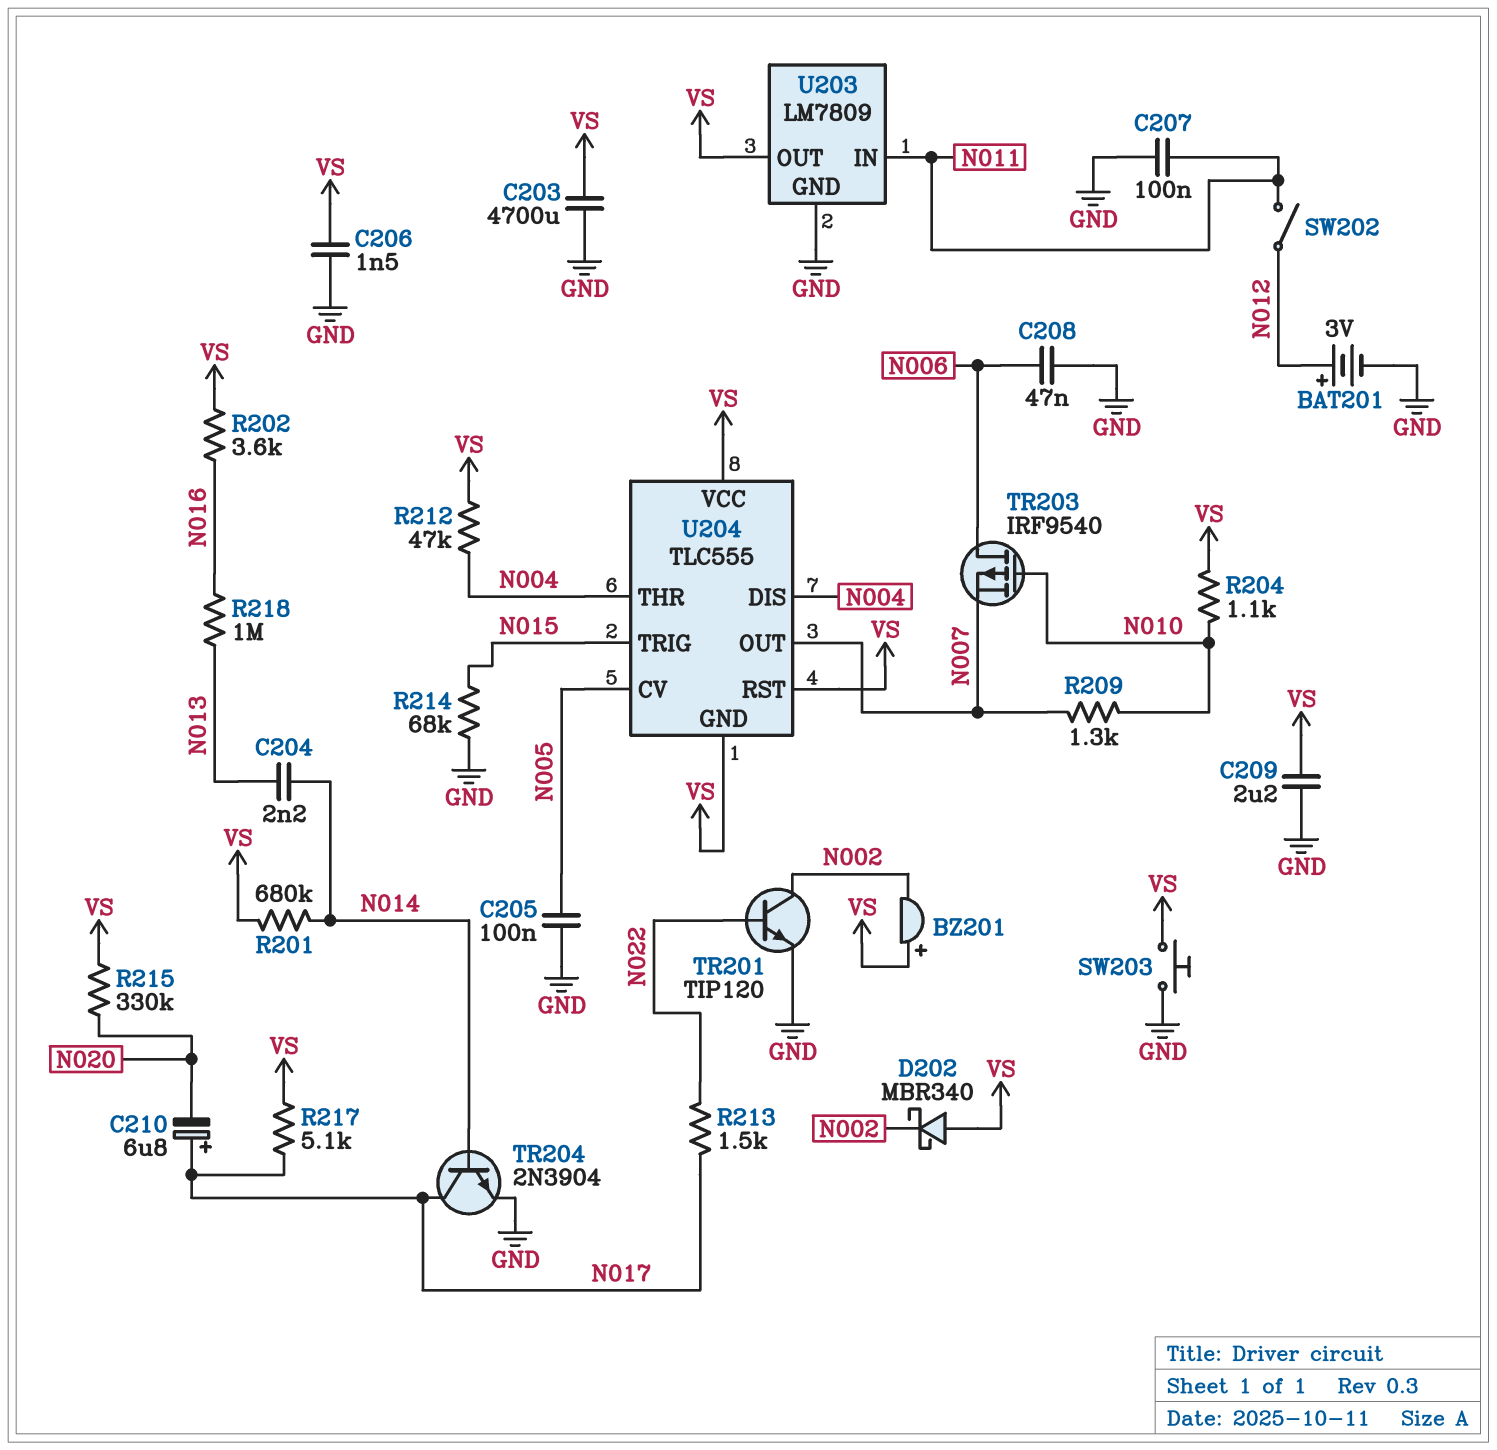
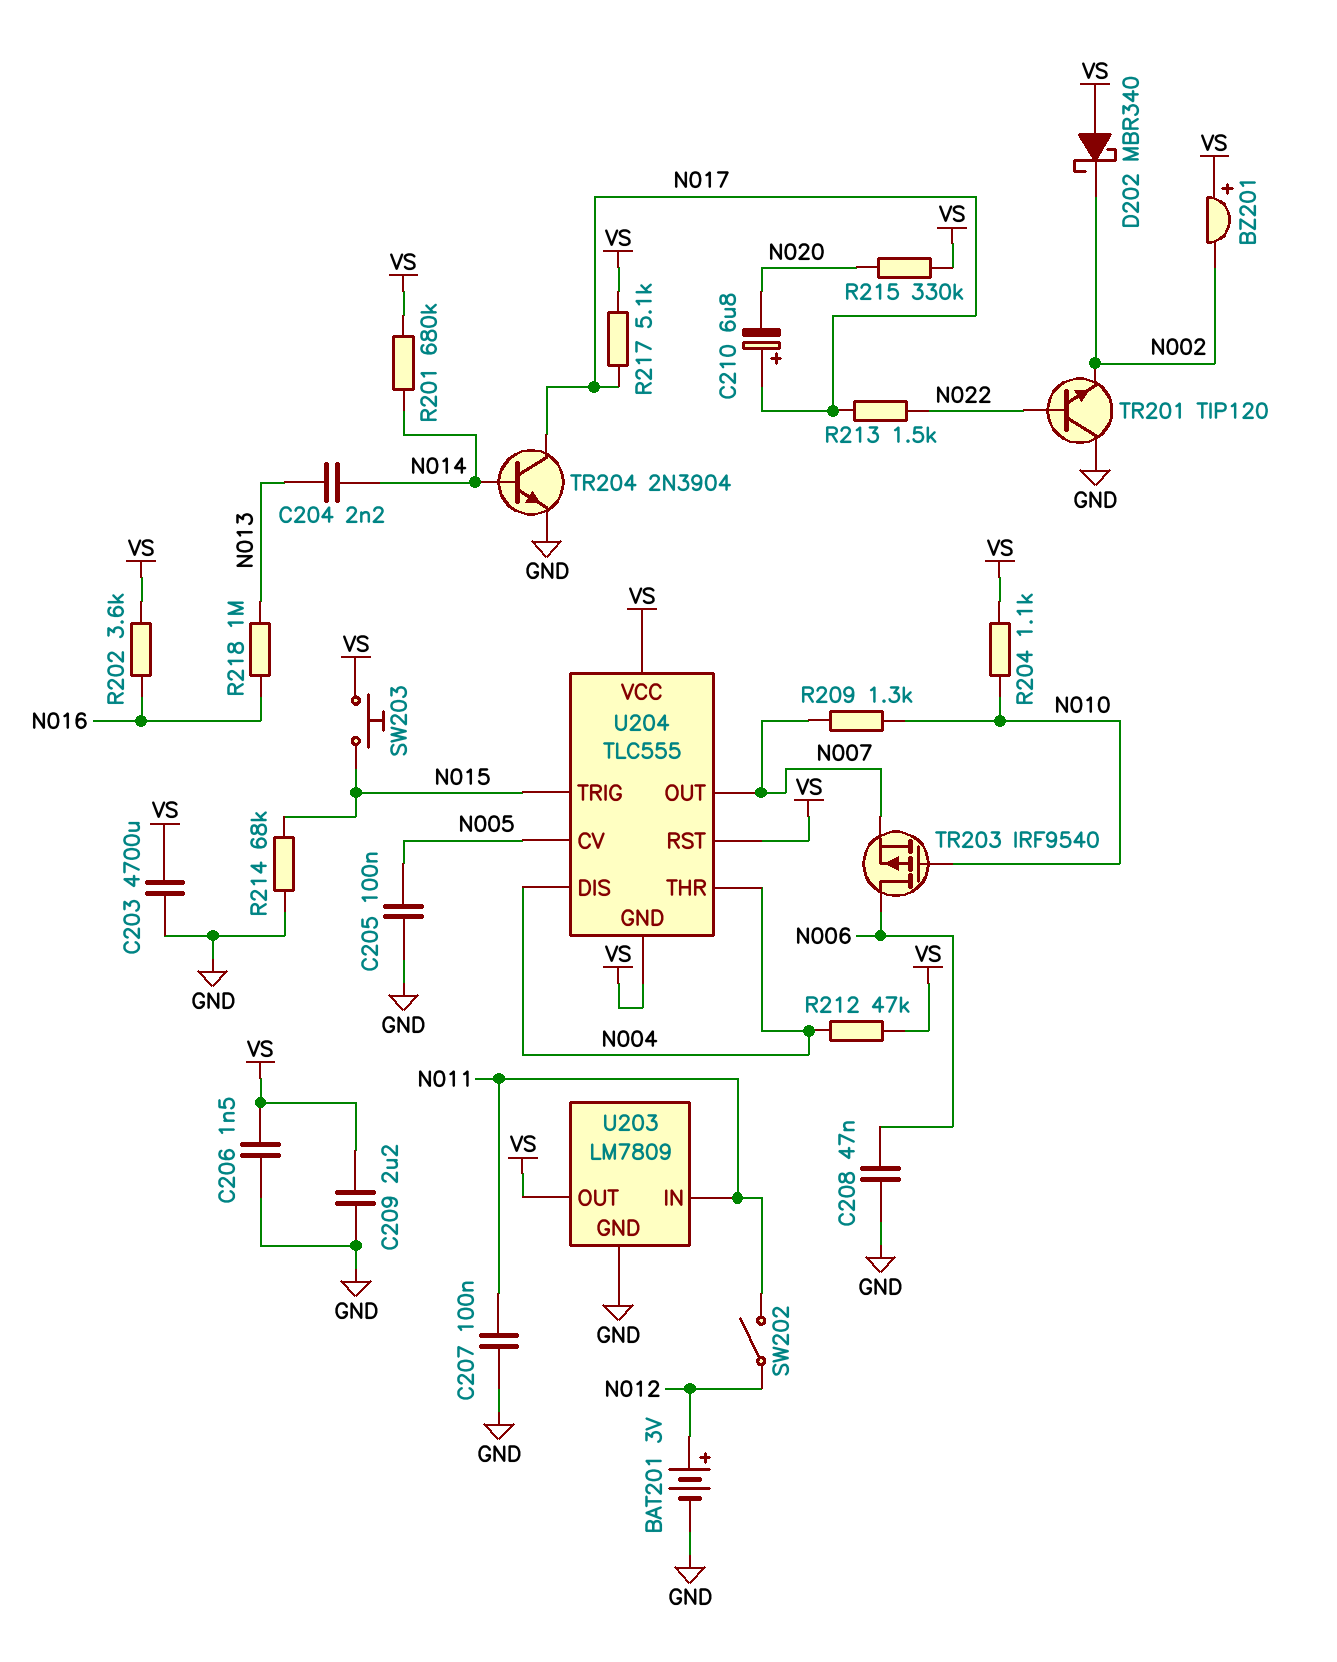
SW203: button (GND, VS) -> button (N015, VS)
TR201: NPN TIP120 (B N022, C N002, E GND) -> NPN TIP120 (B N022, C GND, E N002)

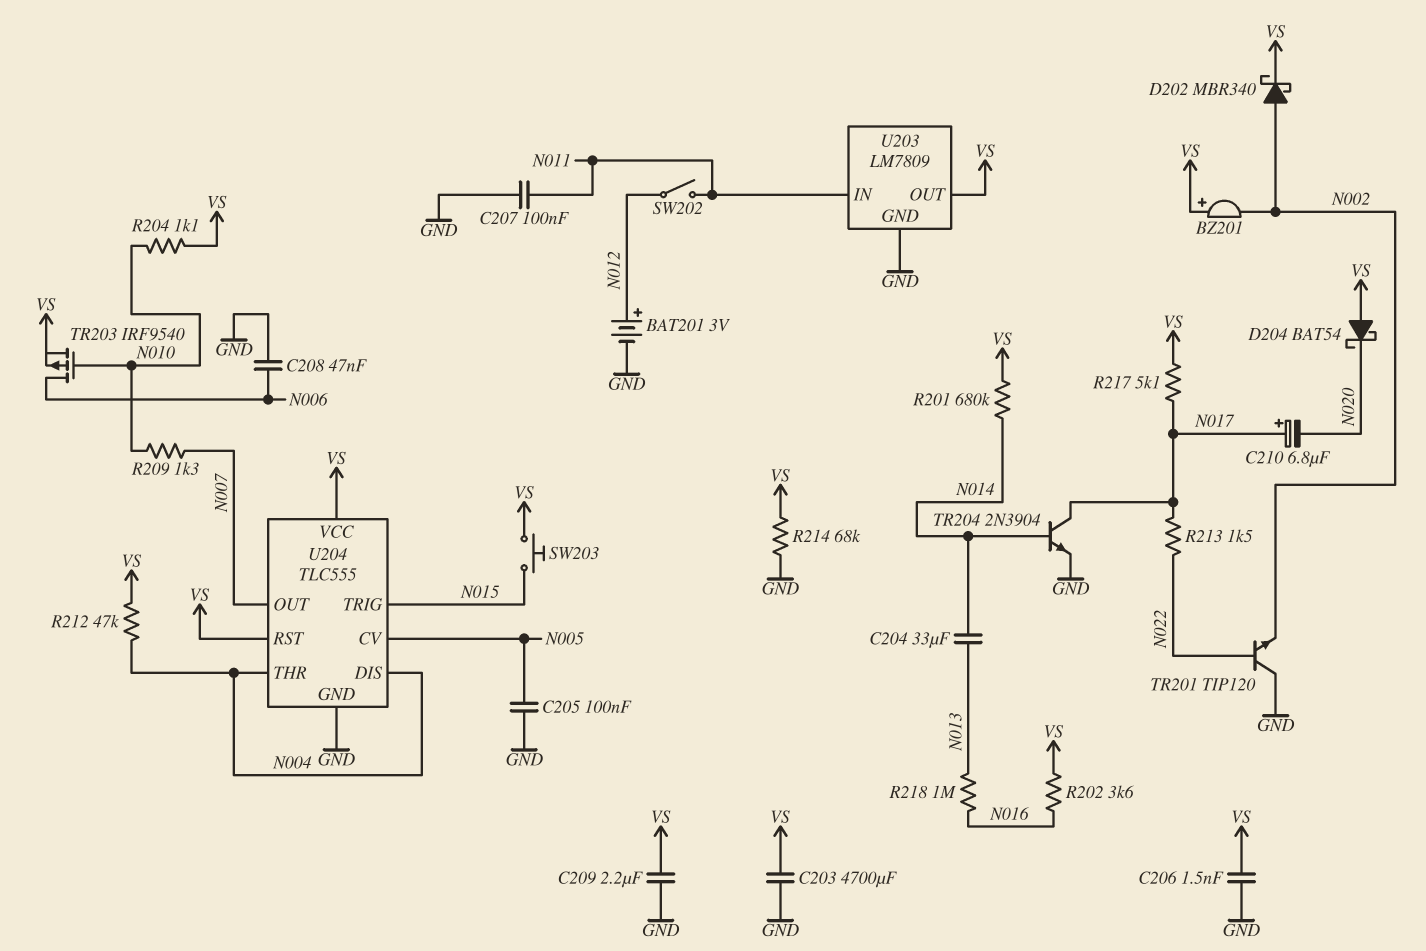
C204: 2.2nF (N013, N014) -> 33uF (N013, N014)
D202: schottky MBR340 (A VS, K N002) -> schottky MBR340 (A N002, K VS)
D204: none -> schottky BAT54 (A VS, K N020)
R214: 68k (GND, N015) -> 68k (GND, VS)
R215: 330k (N020, VS) -> none
TR203: PMOS IRF9540 (G N010, D N006, S N007) -> PMOS IRF9540 (G N010, D N006, S VS)
U204 pin GND: VS -> GND

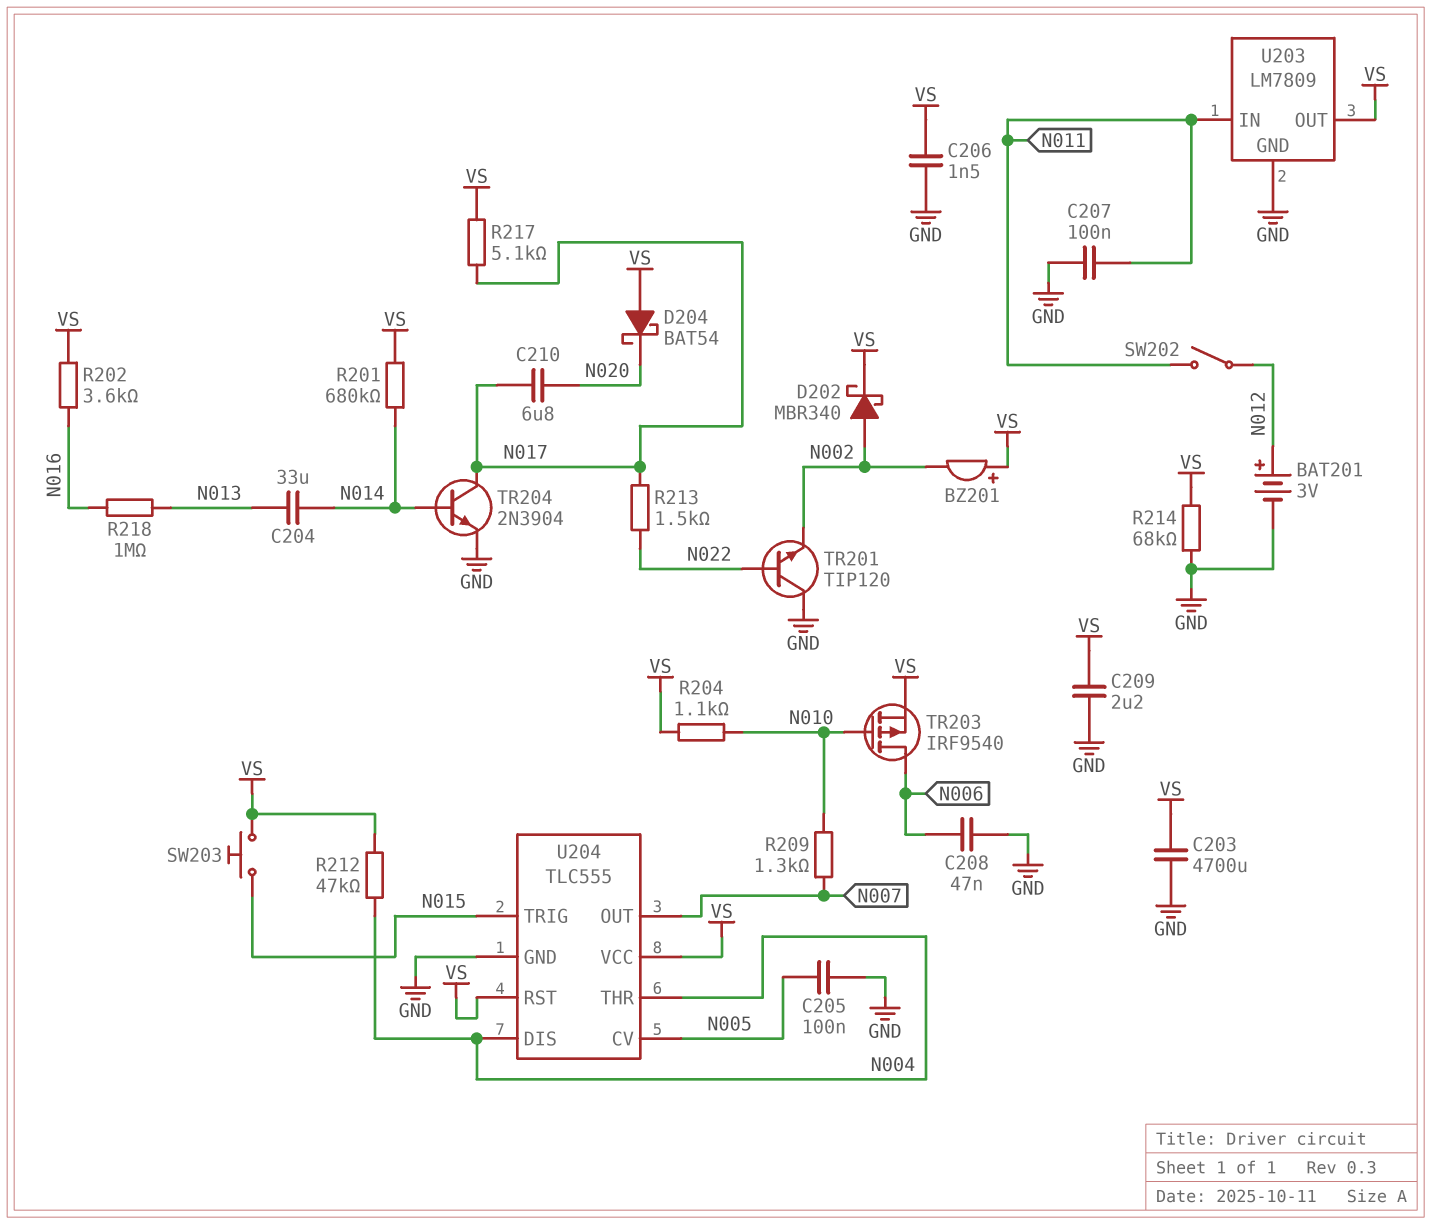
C210: 6.8uF (plus N017, minus N020) -> 6.8uF (N017, N020)

